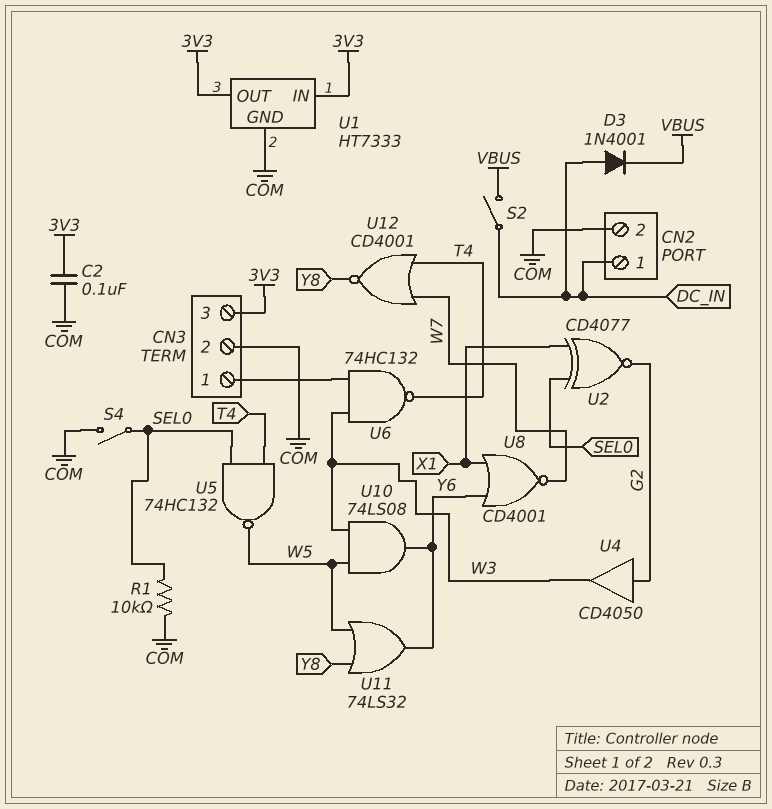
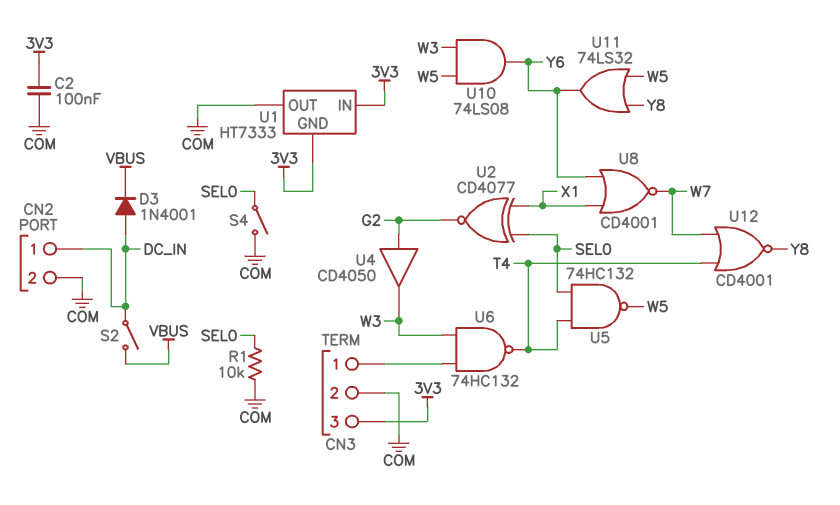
U1 pin GND: COM -> 3V3
U1 pin OUT: 3V3 -> COM

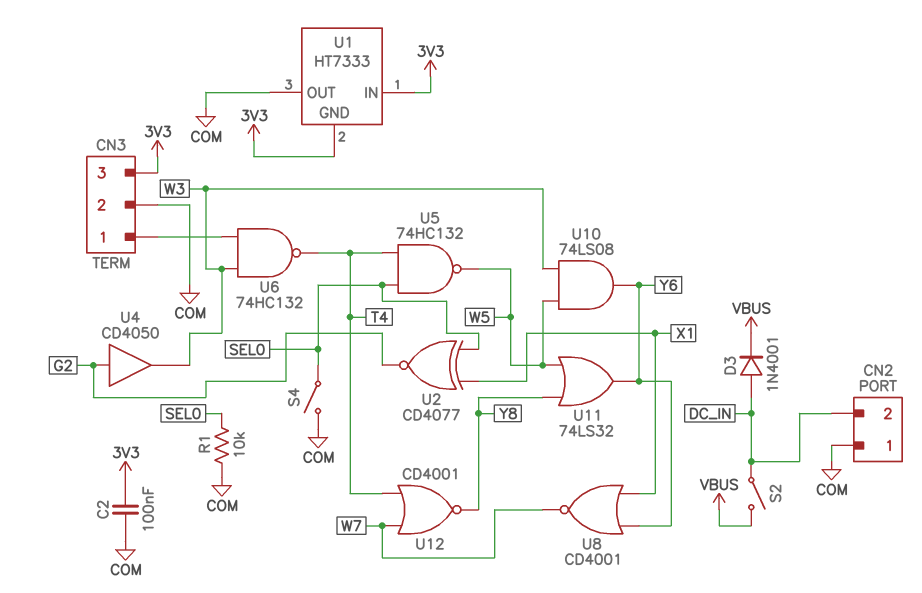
CN2 pin 1: DC_IN -> COM
CN2 pin 2: COM -> DC_IN

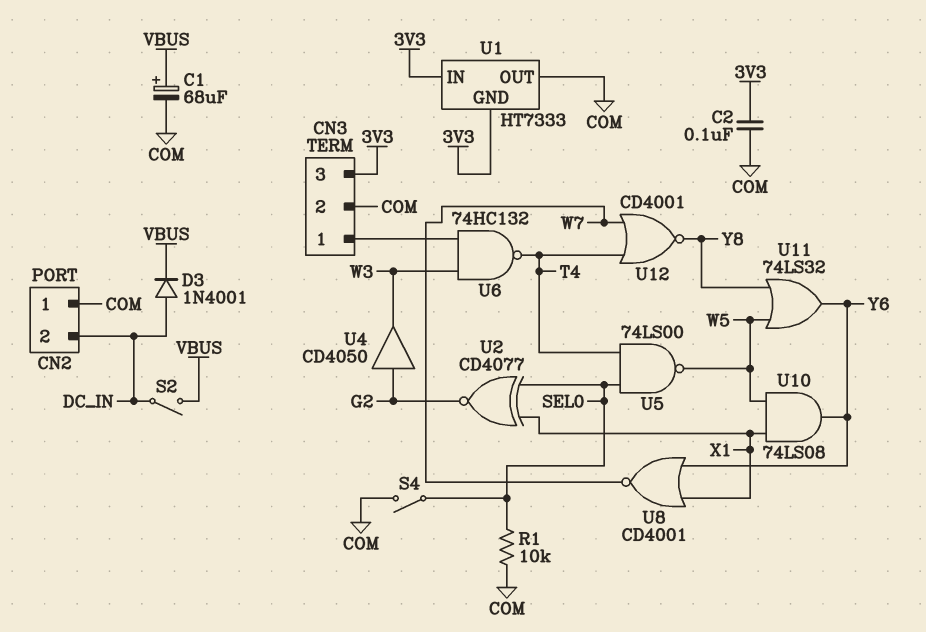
C1: none -> 68uF (plus VBUS, minus COM)
U5: NAND 74HC132 (in SEL0, in T4, out W5) -> NAND 74LS00 (in SEL0, in T4, out W5)
U10: AND 74LS08 (in W3, in W5, out Y6) -> AND 74LS08 (in W5, in X1, out Y6)

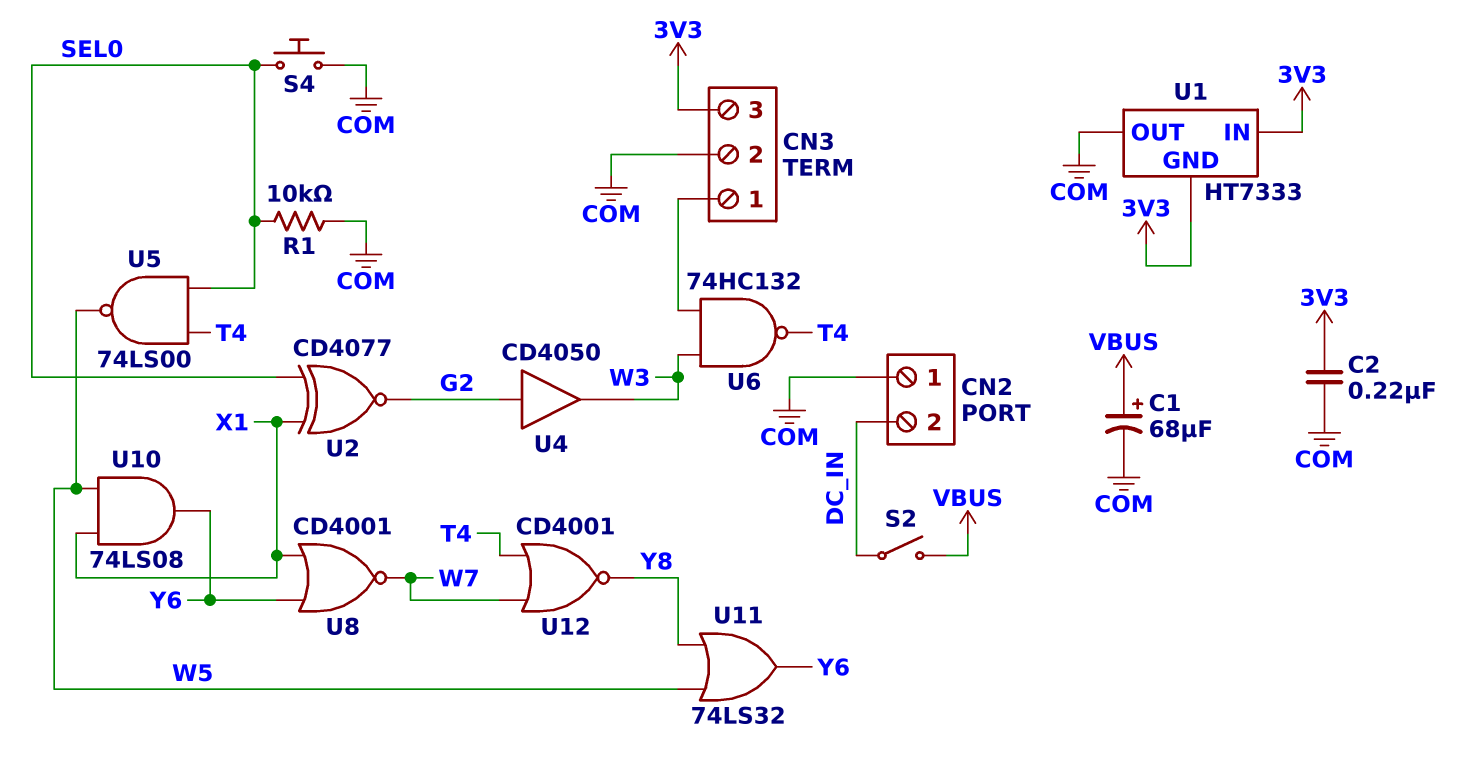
C2: 100nF (3V3, COM) -> 220nF (3V3, COM)
D3: diode 1N4001 (A DC_IN, K VBUS) -> none
S4: switch (COM, SEL0) -> button (COM, SEL0)

